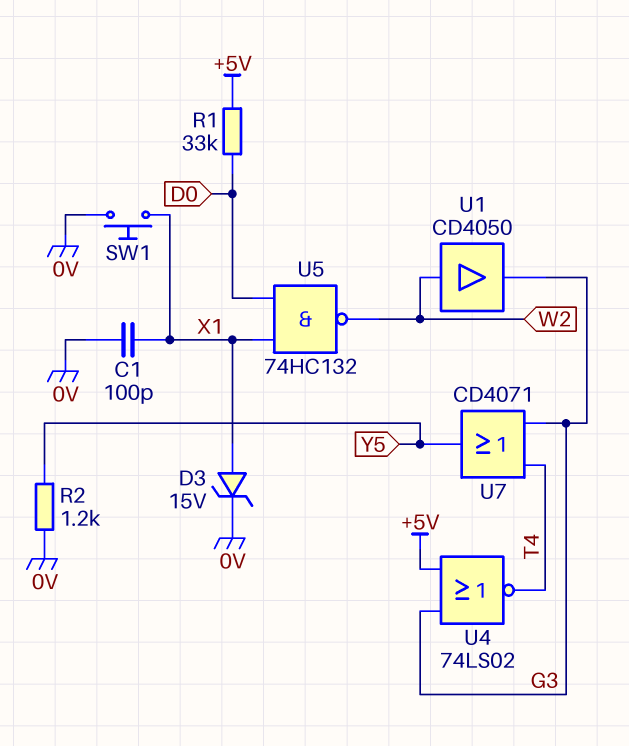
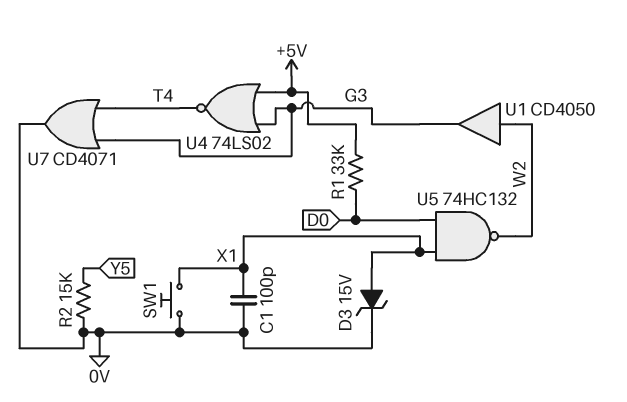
R2: 1.2k (0V, Y5) -> 15k (0V, Y5)
U7: OR CD4071 (in G3, in T4, out Y5) -> OR CD4071 (in G3, in T4, out 0V)

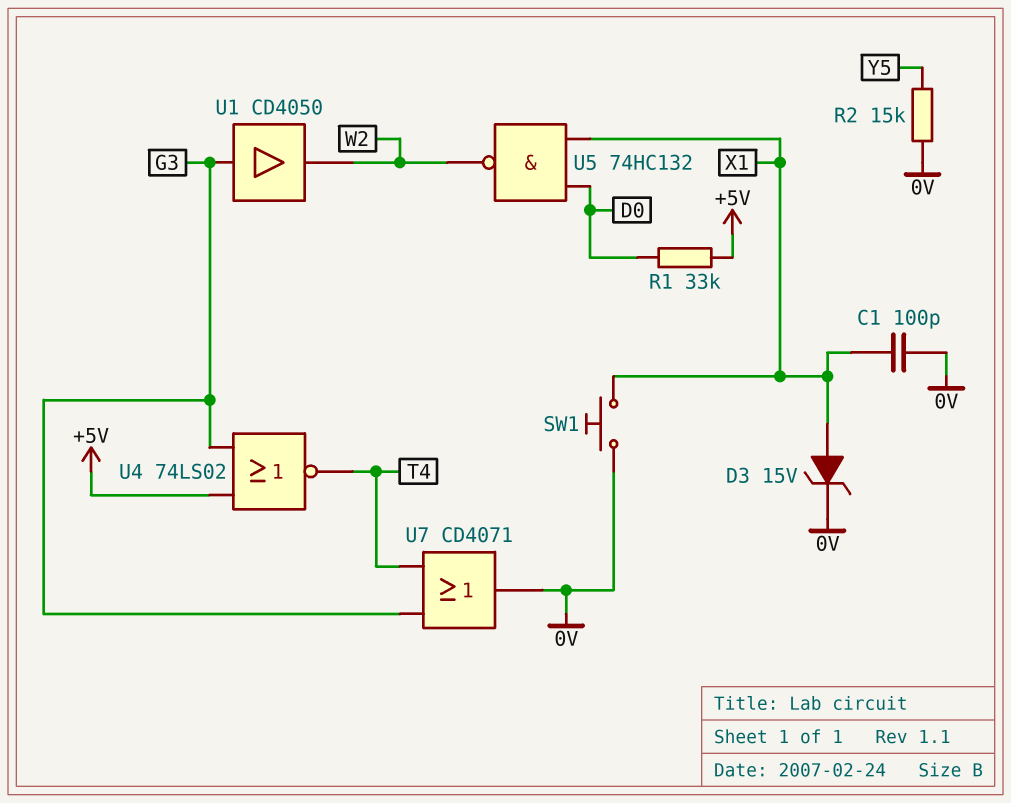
U1: buffer CD4050 (in W2, out G3) -> buffer CD4050 (in G3, out W2)

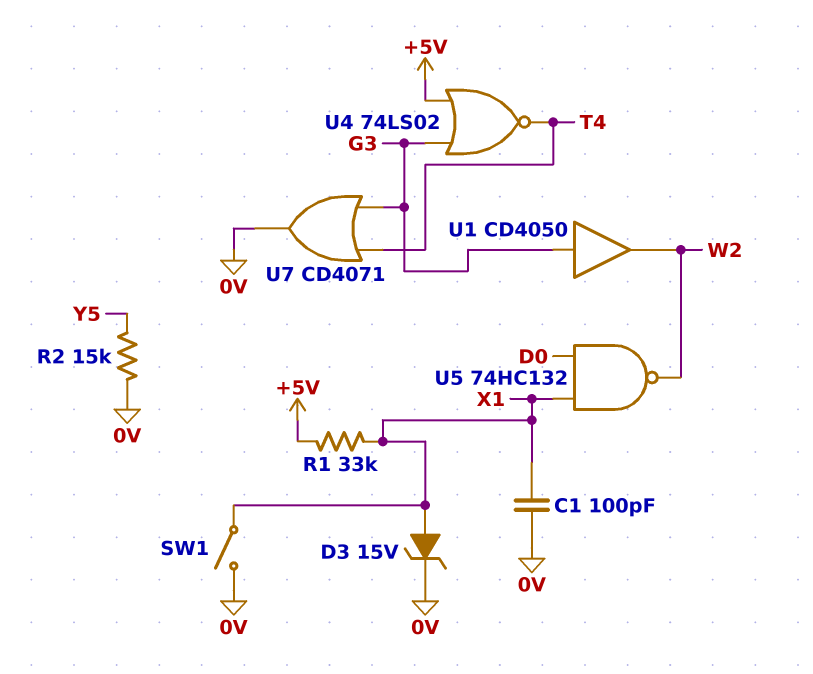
R1: 33k (+5V, D0) -> 33k (+5V, X1)
SW1: button (0V, X1) -> switch (0V, X1)

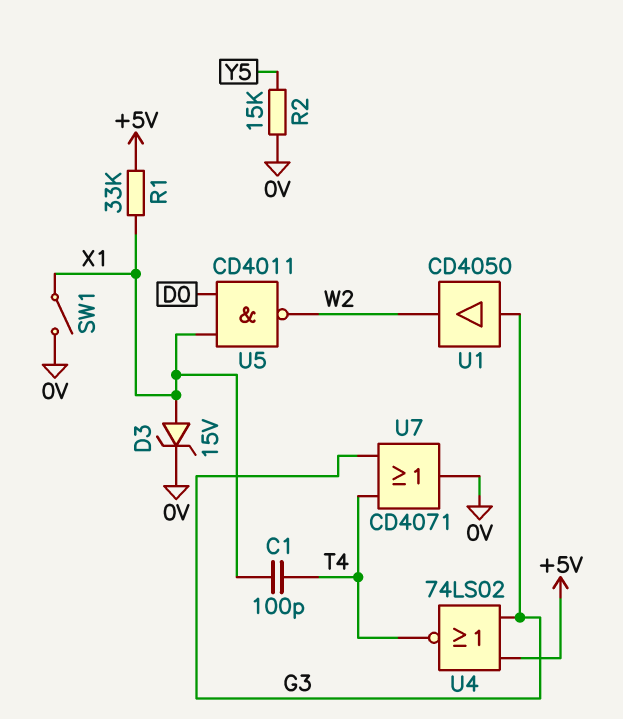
C1: 100pF (0V, X1) -> 100pF (T4, X1)
U5: NAND 74HC132 (in D0, in X1, out W2) -> NAND CD4011 (in D0, in X1, out W2)

